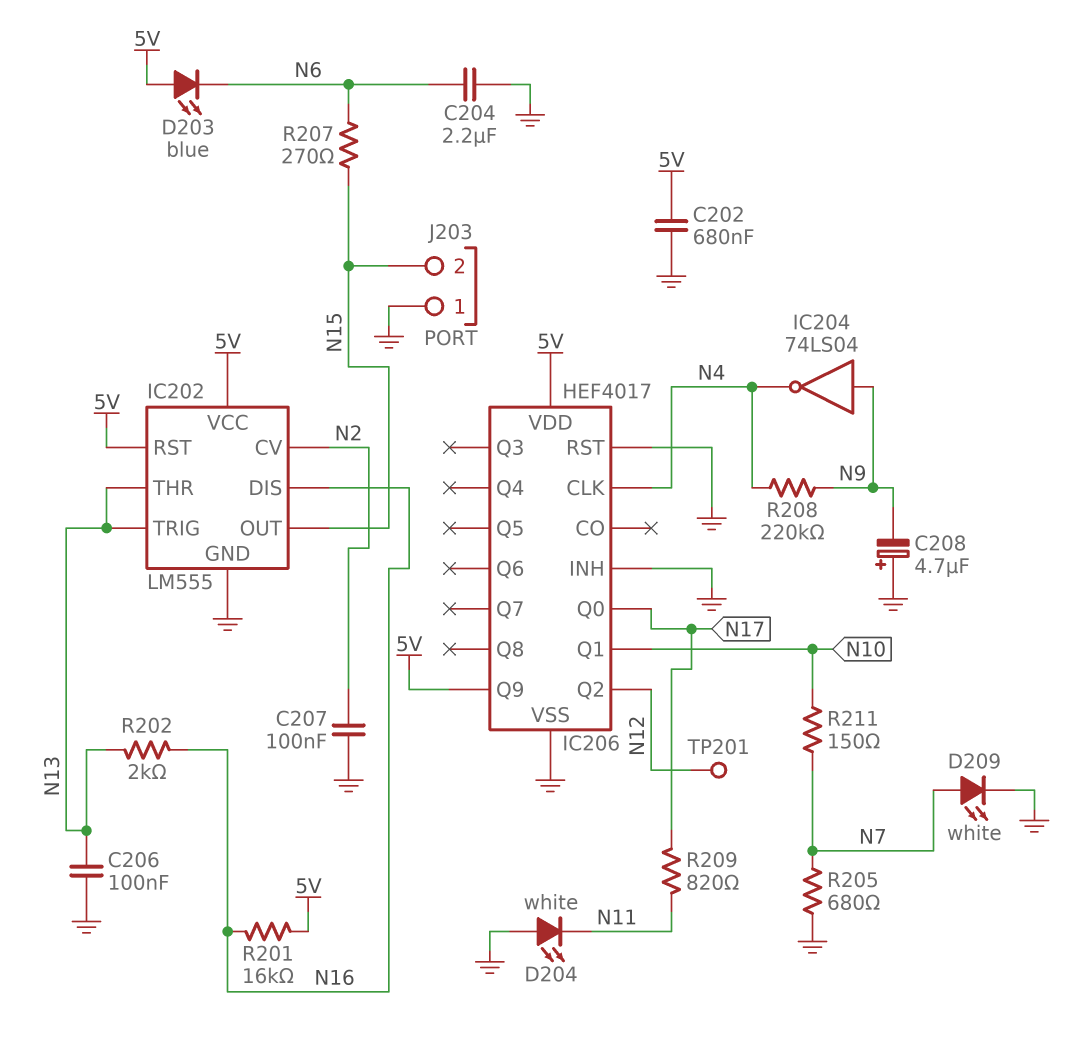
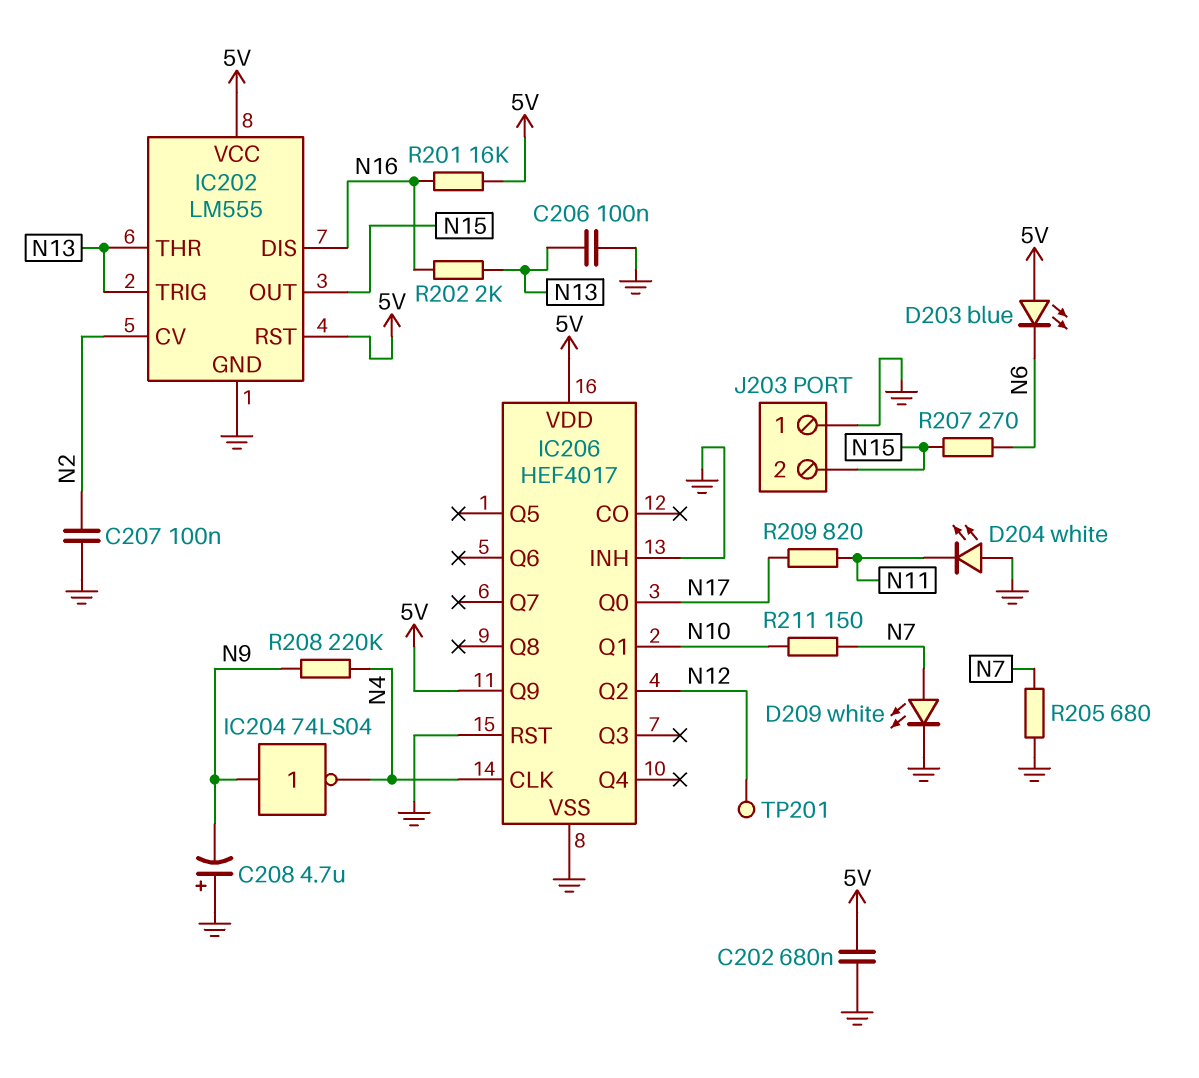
C204: 2.2uF (GND, N6) -> none

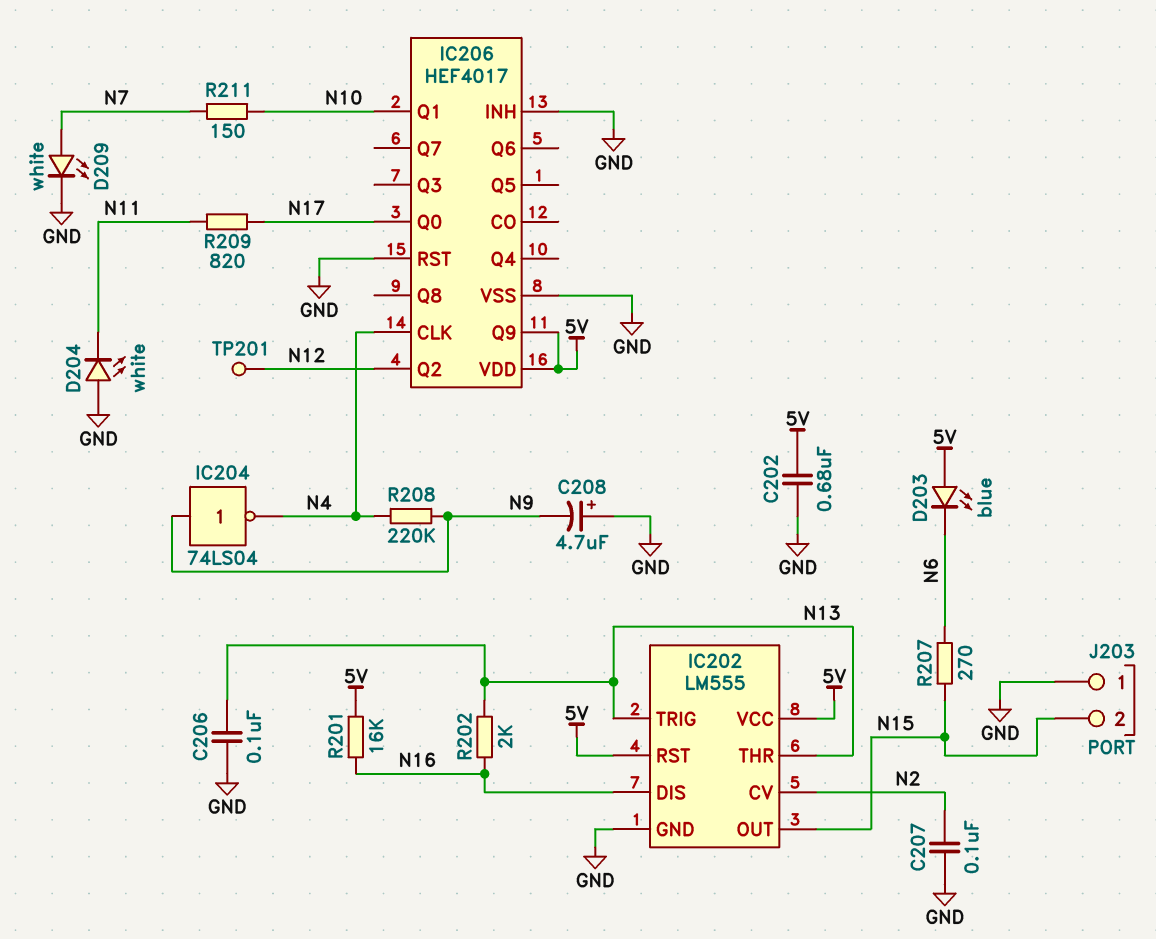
R205: 680 (GND, N7) -> none

